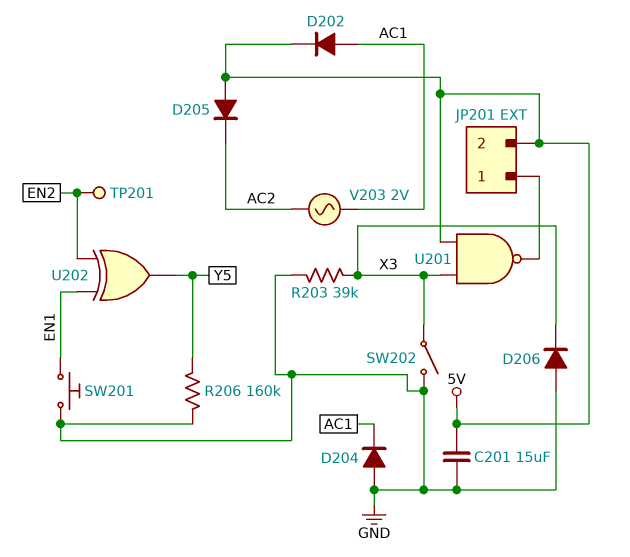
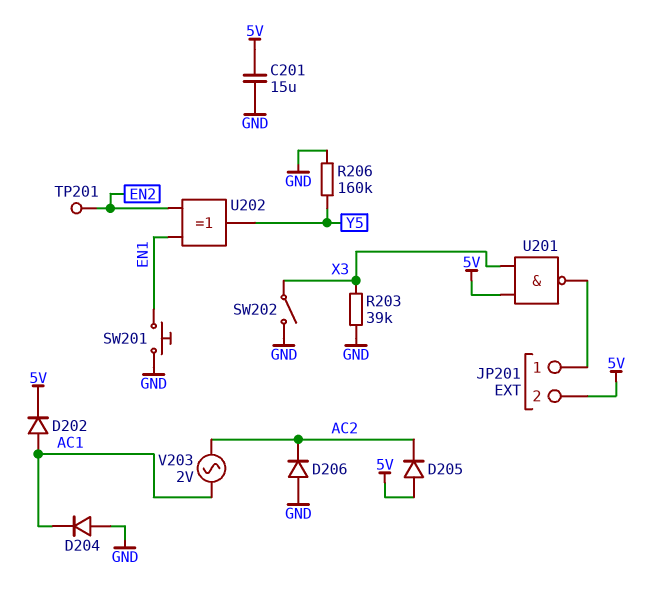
D206: diode (A GND, K X3) -> diode (A GND, K AC2)

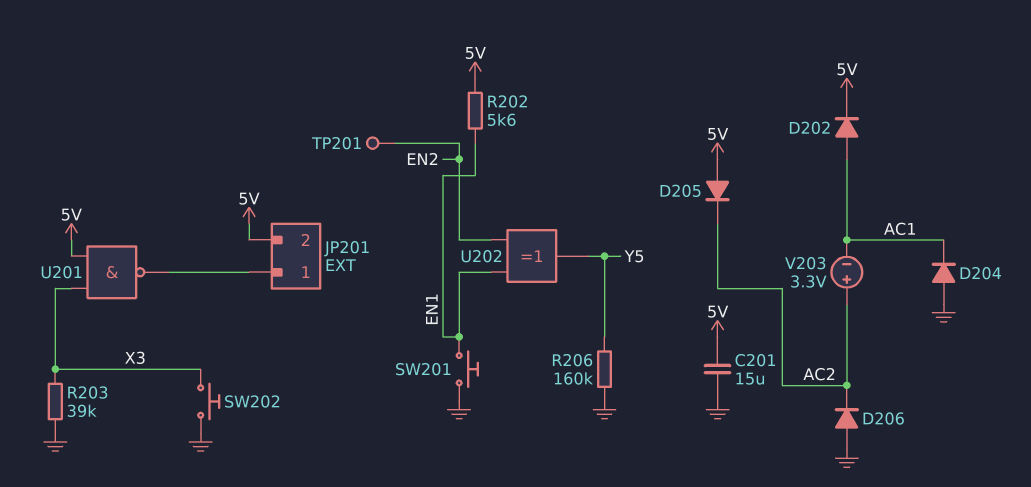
R202: none -> 5.6k (5V, EN1)
SW202: switch (GND, X3) -> button (GND, X3)
V203: AC 2V (AC1, AC2) -> 3.3V (plus AC2, minus AC1)

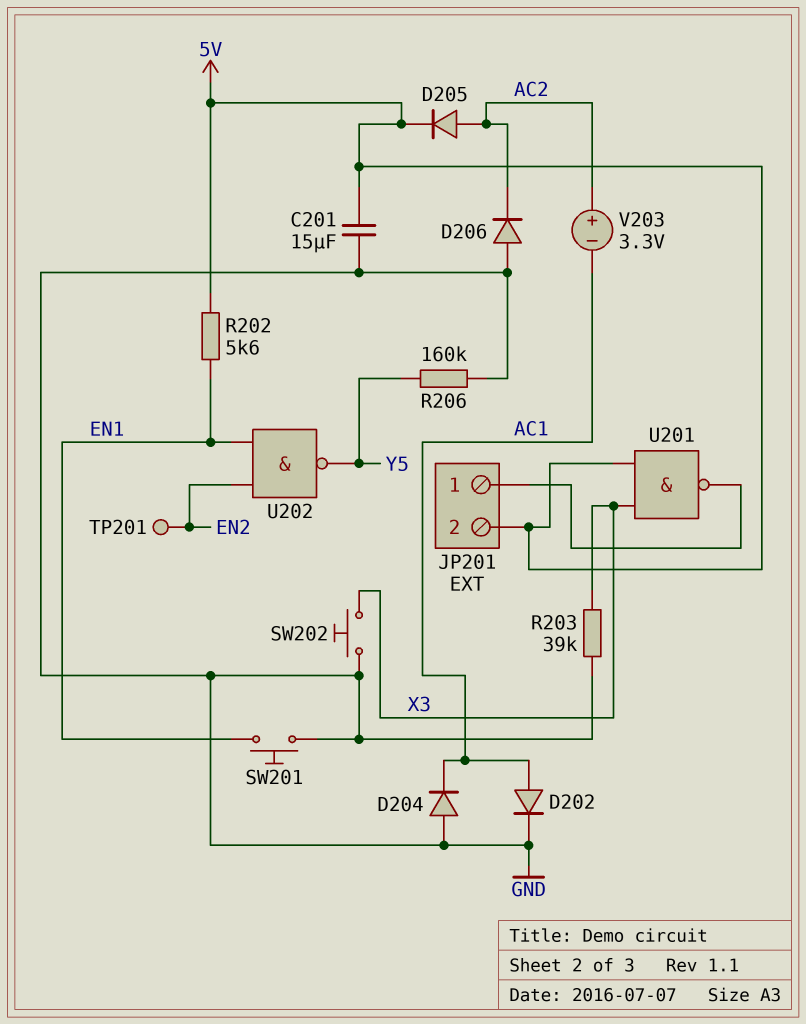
D202: diode (A AC1, K 5V) -> diode (A AC1, K GND)
D205: diode (A 5V, K AC2) -> diode (A AC2, K 5V)
U202: XOR (in EN1, in EN2, out Y5) -> NAND (in EN1, in EN2, out Y5)

